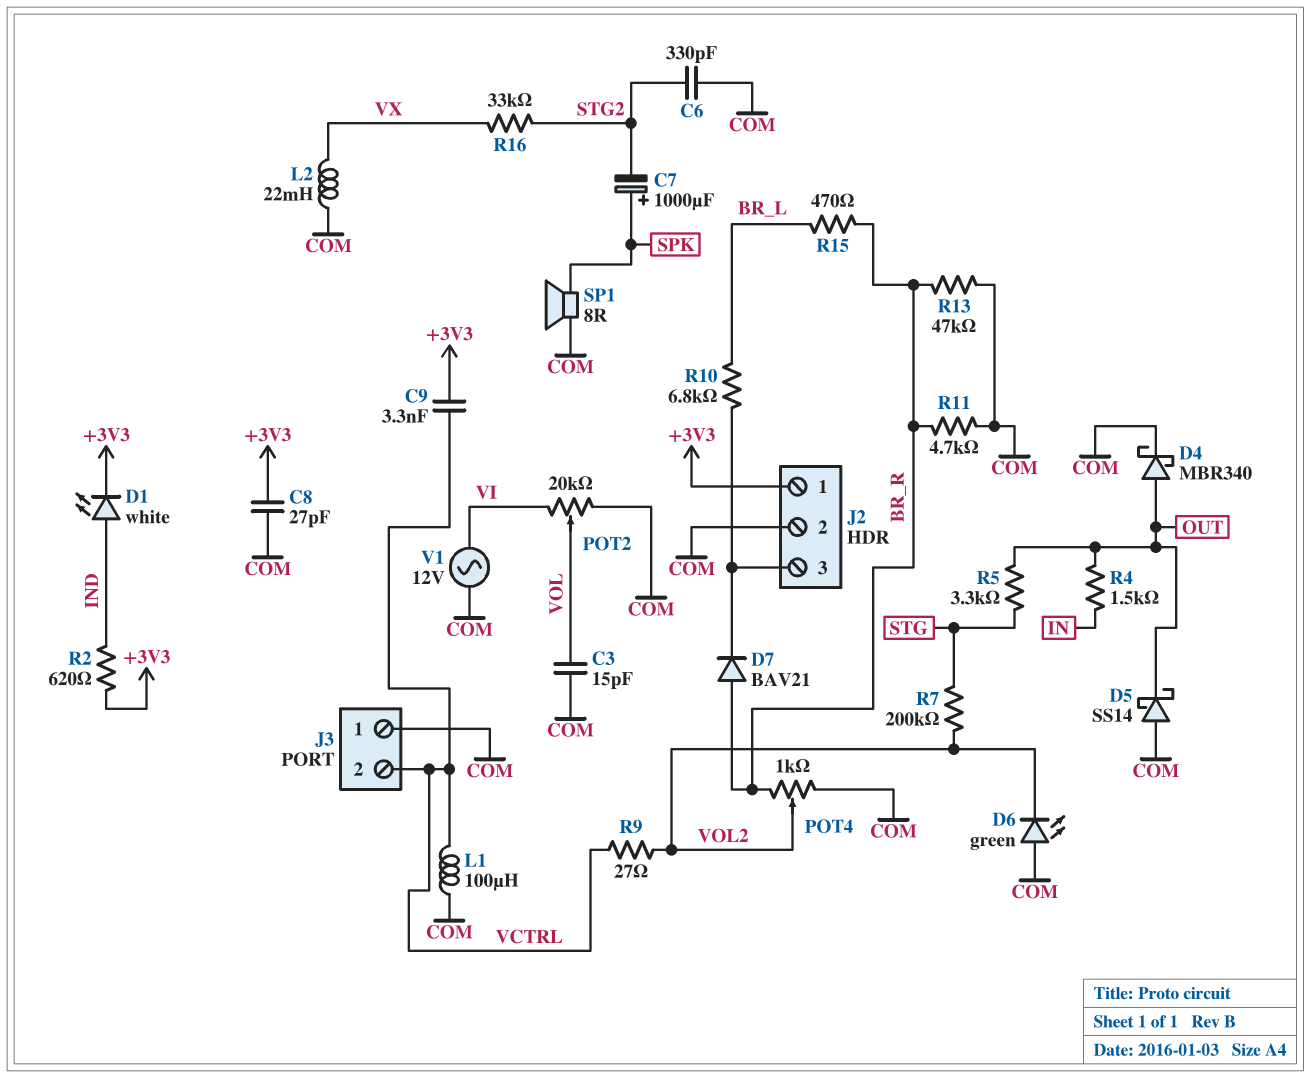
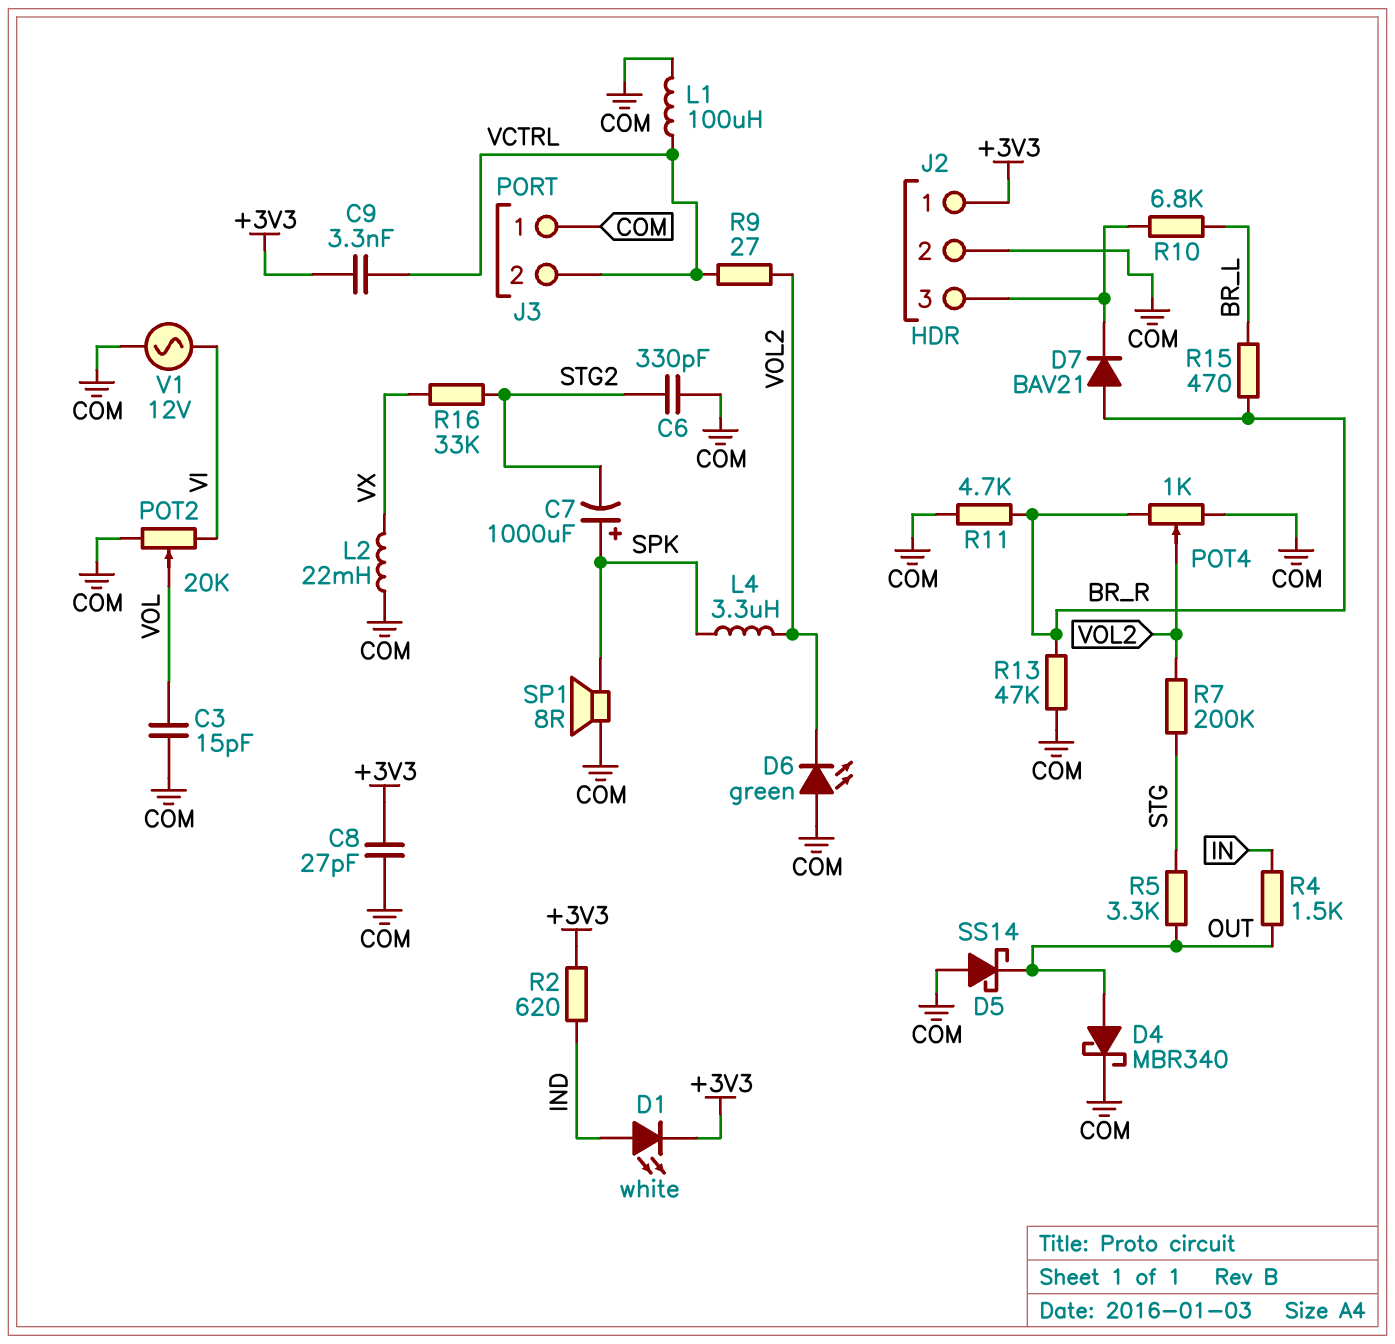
L4: none -> 3.3uH (SPK, VOL2)

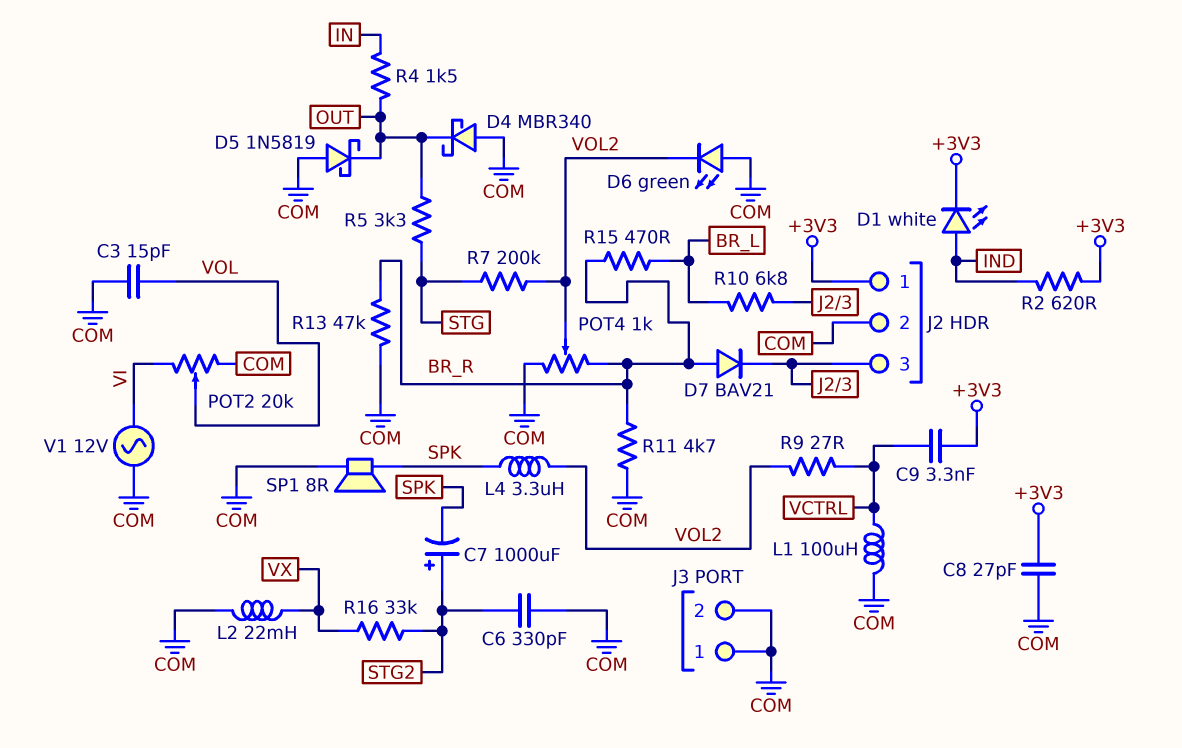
C7: 1000uF (plus SPK, minus STG2) -> 1000uF (plus STG2, minus SPK)
D4: schottky MBR340 (A OUT, K COM) -> schottky MBR340 (A COM, K OUT)
D5: schottky SS14 (A COM, K OUT) -> schottky 1N5819 (A COM, K OUT)
J3 pin 2: VCTRL -> COM

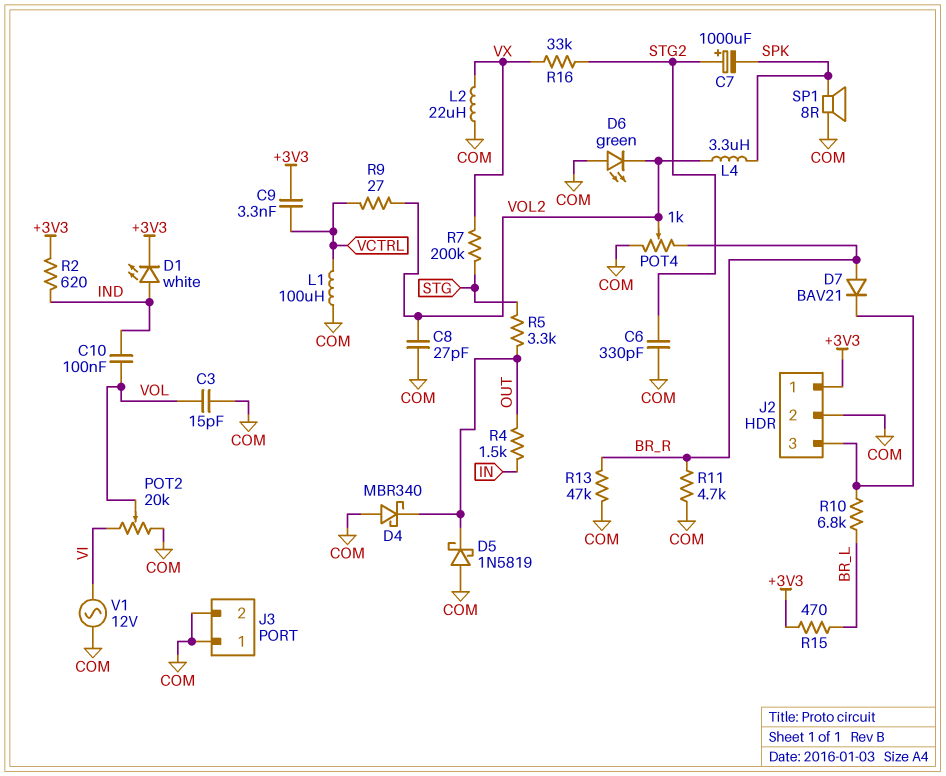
C8: 27pF (+3V3, COM) -> 27pF (COM, VOL2)
C10: none -> 100nF (IND, VOL)
L2: 22mH (COM, VX) -> 22uH (COM, VX)
R7: 200k (STG, VOL2) -> 200k (STG, VX)
R15: 470 (BR_L, BR_R) -> 470 (+3V3, BR_L)

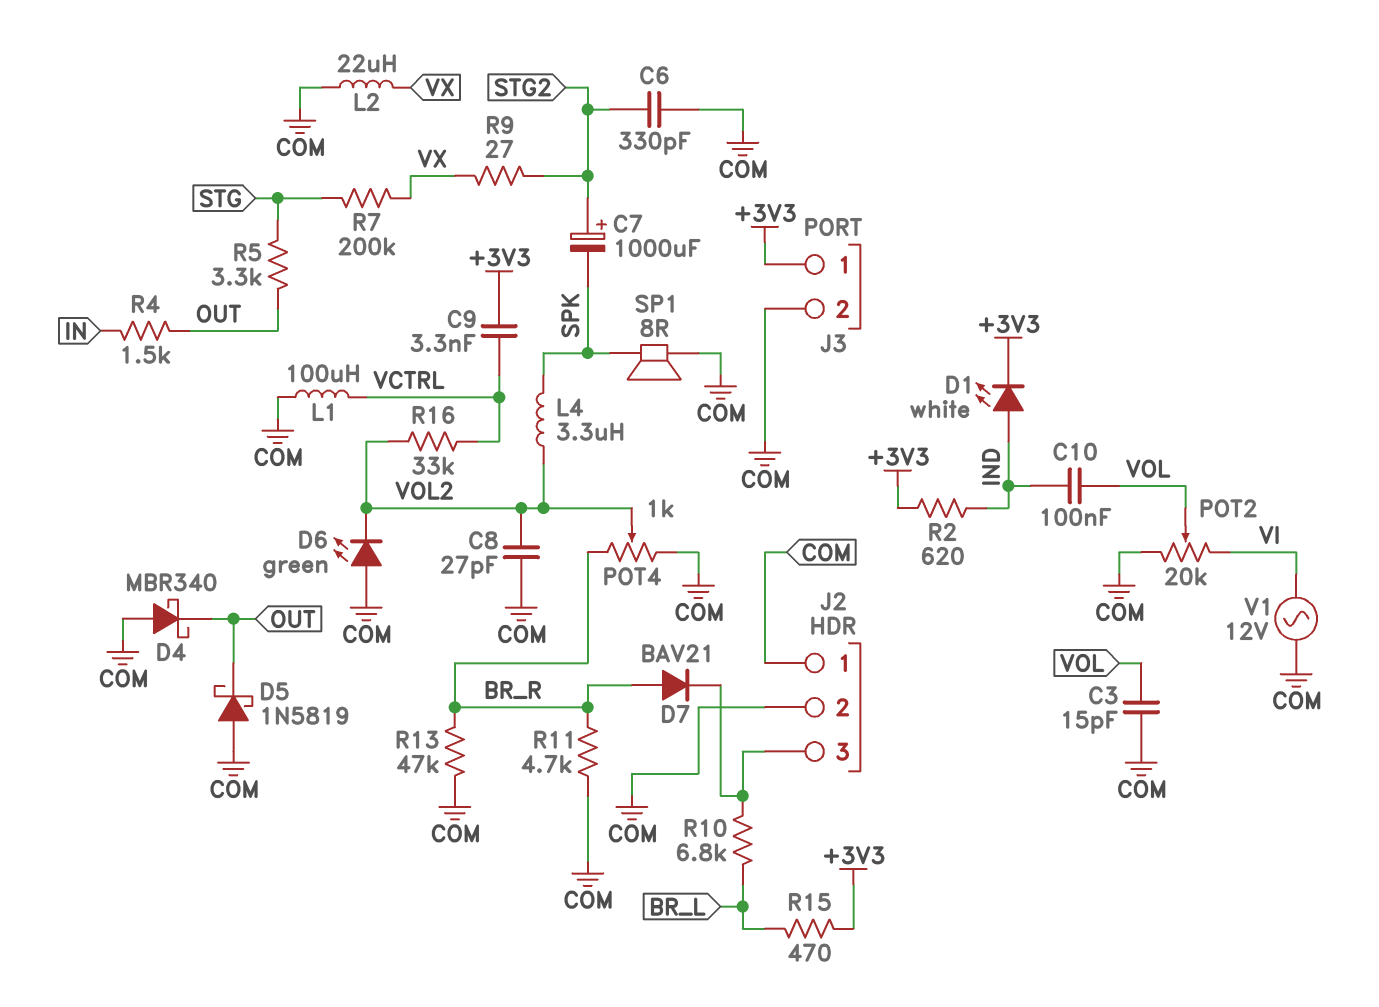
J2 pin 1: +3V3 -> COM
J3 pin 1: COM -> +3V3
R9: 27 (VCTRL, VOL2) -> 27 (STG2, VX)
R16: 33k (STG2, VX) -> 33k (VCTRL, VOL2)

